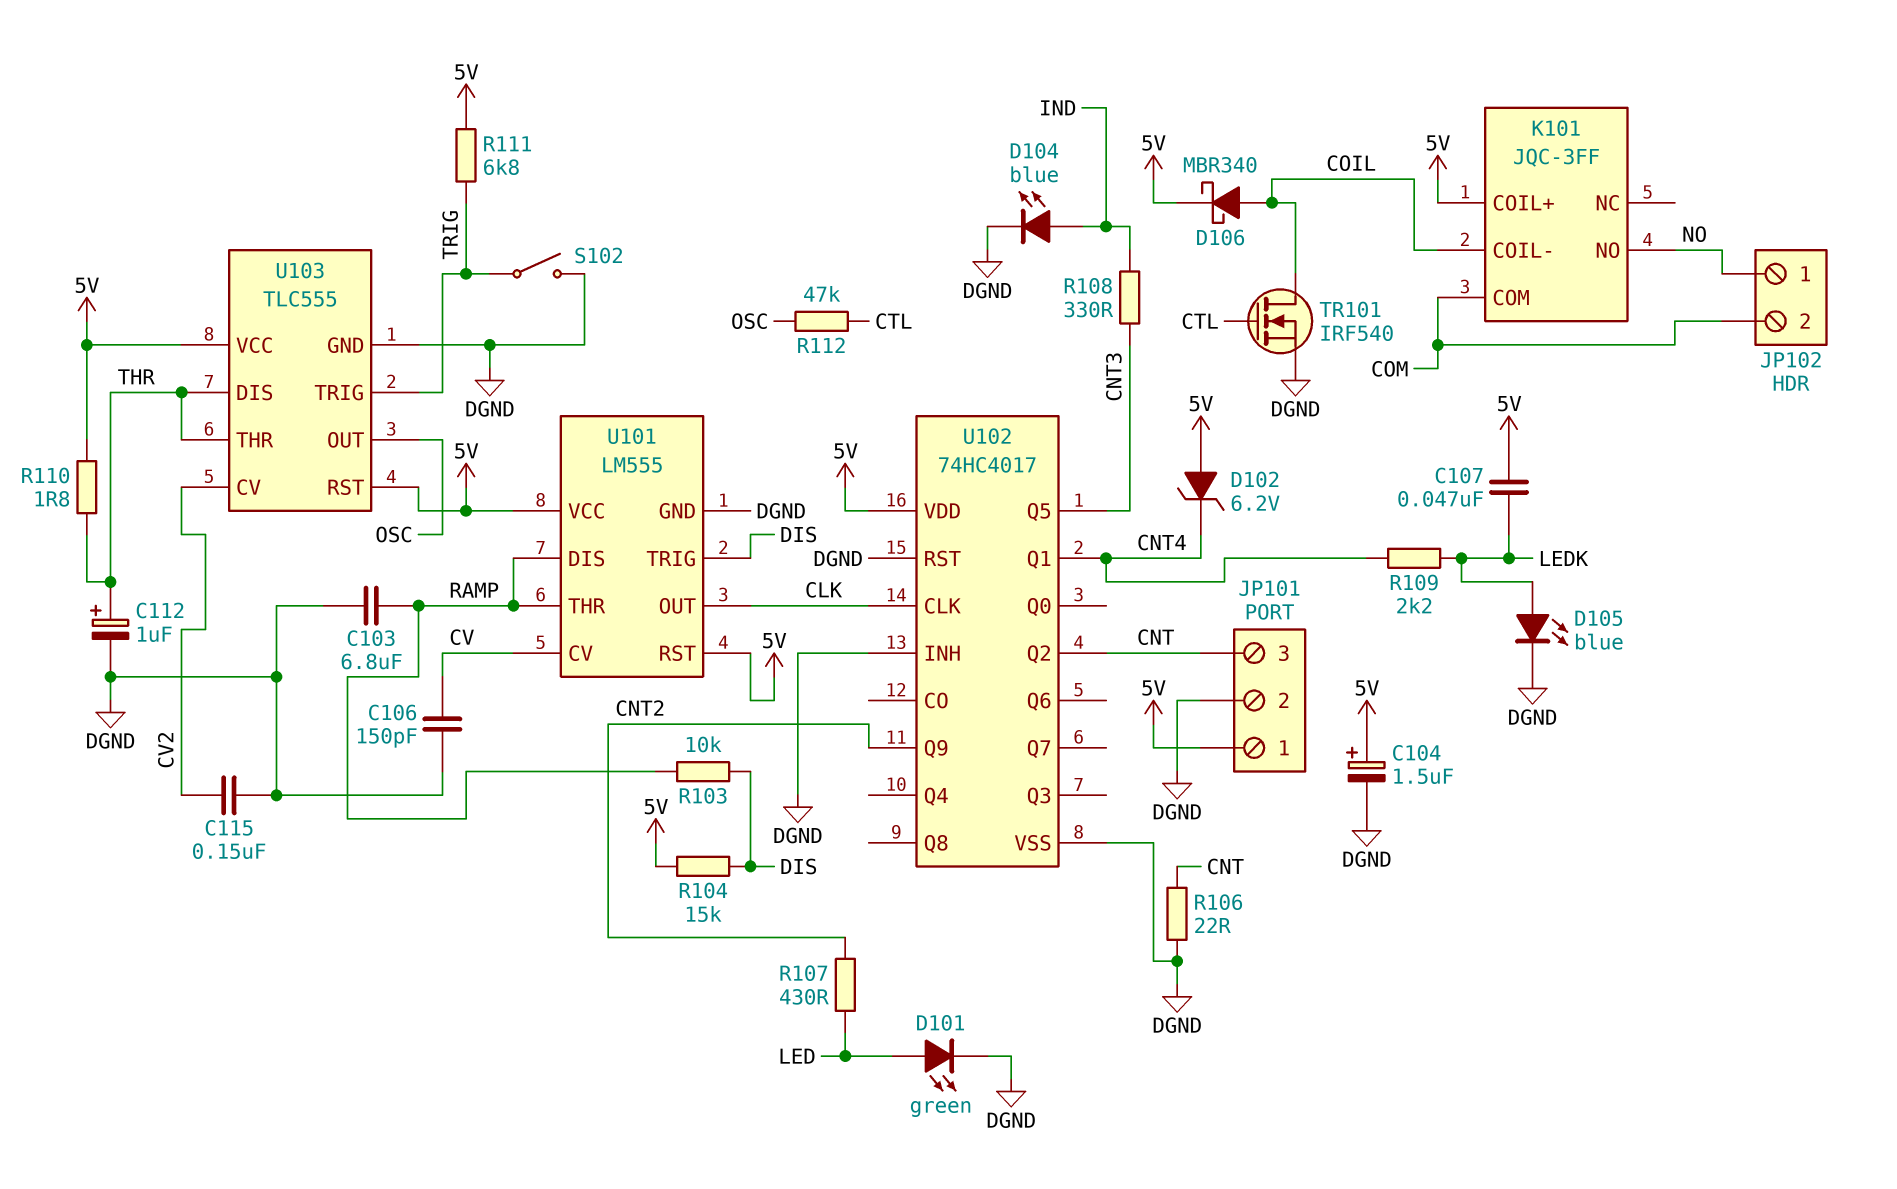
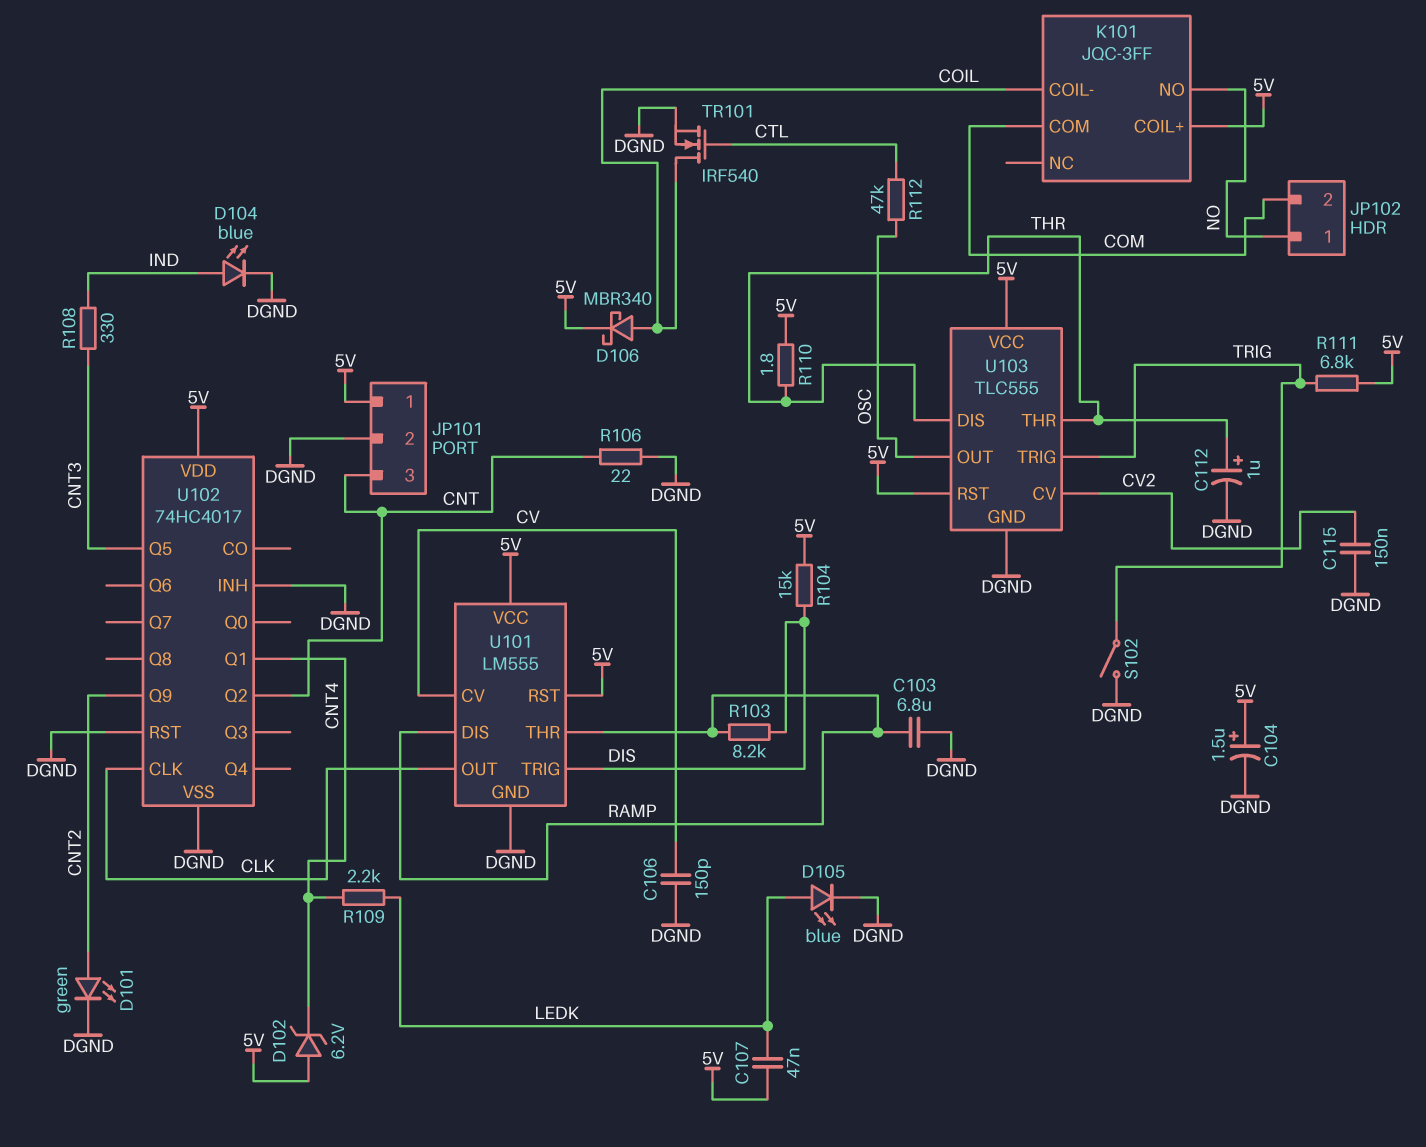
D101: LED green (A LED, K DGND) -> LED green (A CNT2, K DGND)
R103: 10k (DIS, RAMP) -> 8.2k (DIS, RAMP)
R107: 430 (CNT2, LED) -> none

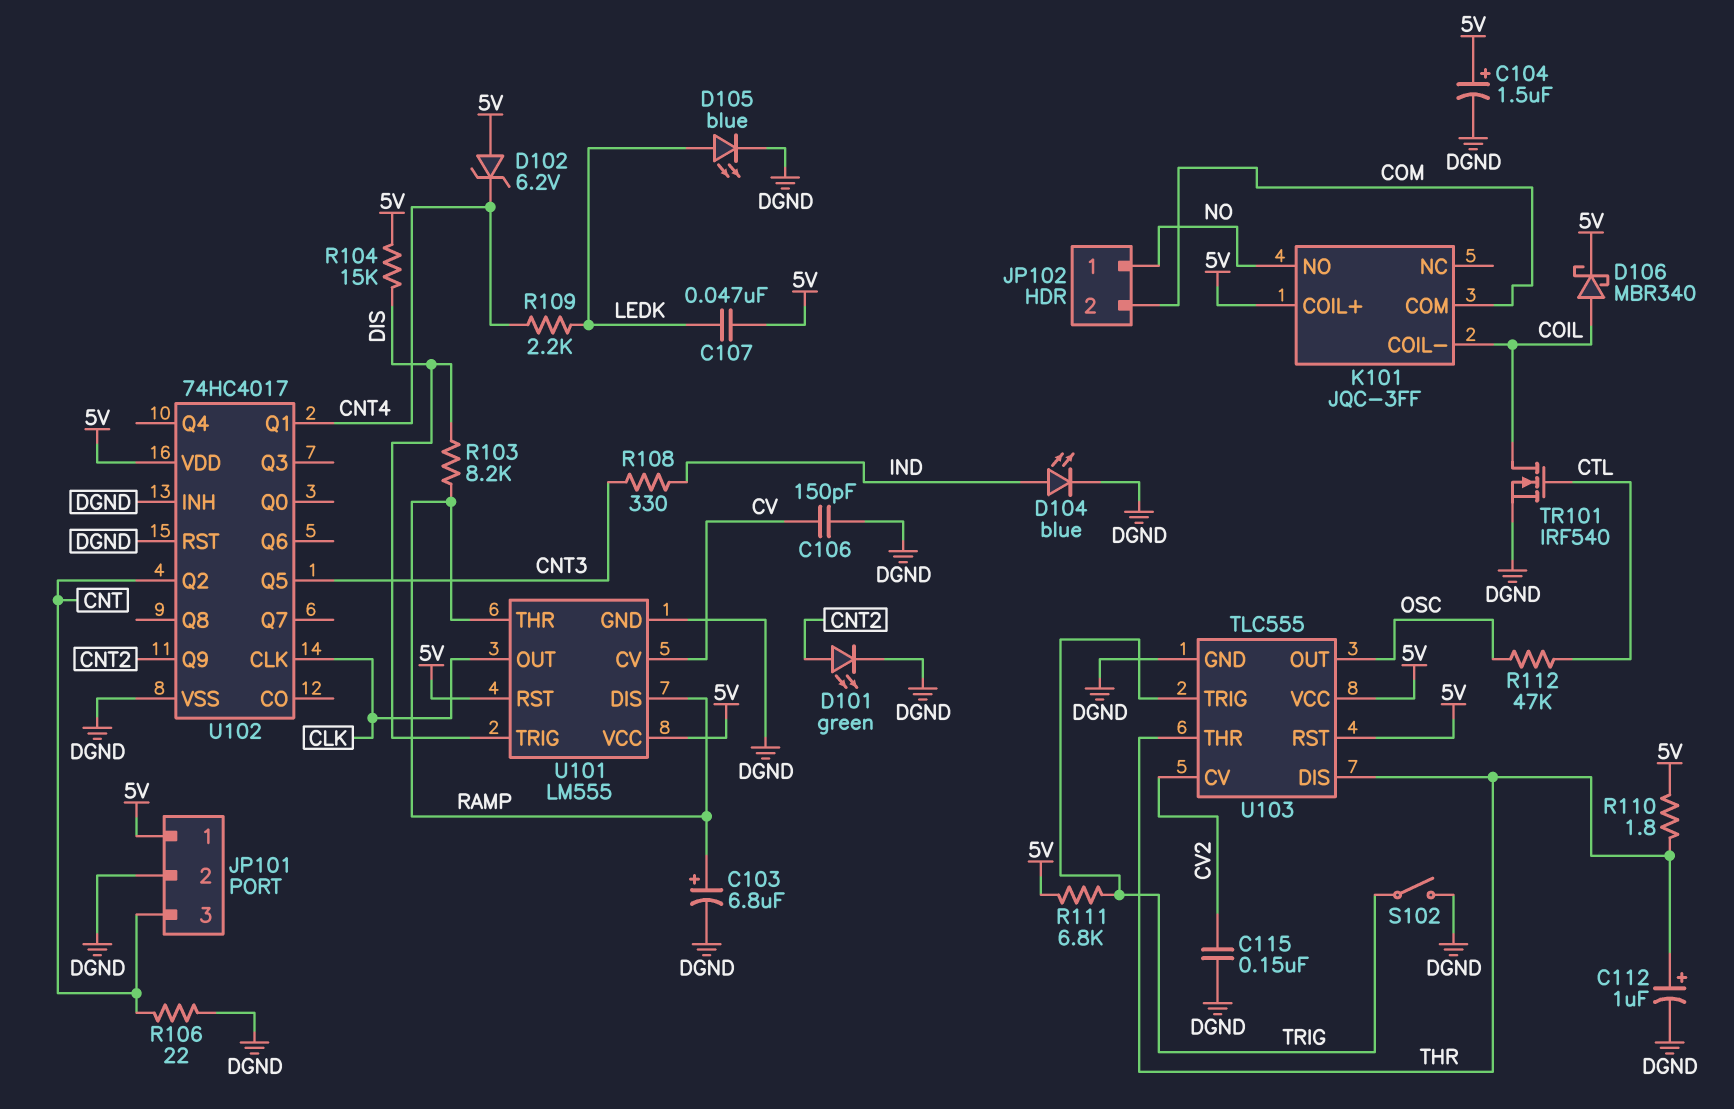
C103: 6.8uF (DGND, RAMP) -> 6.8uF (plus RAMP, minus DGND)

